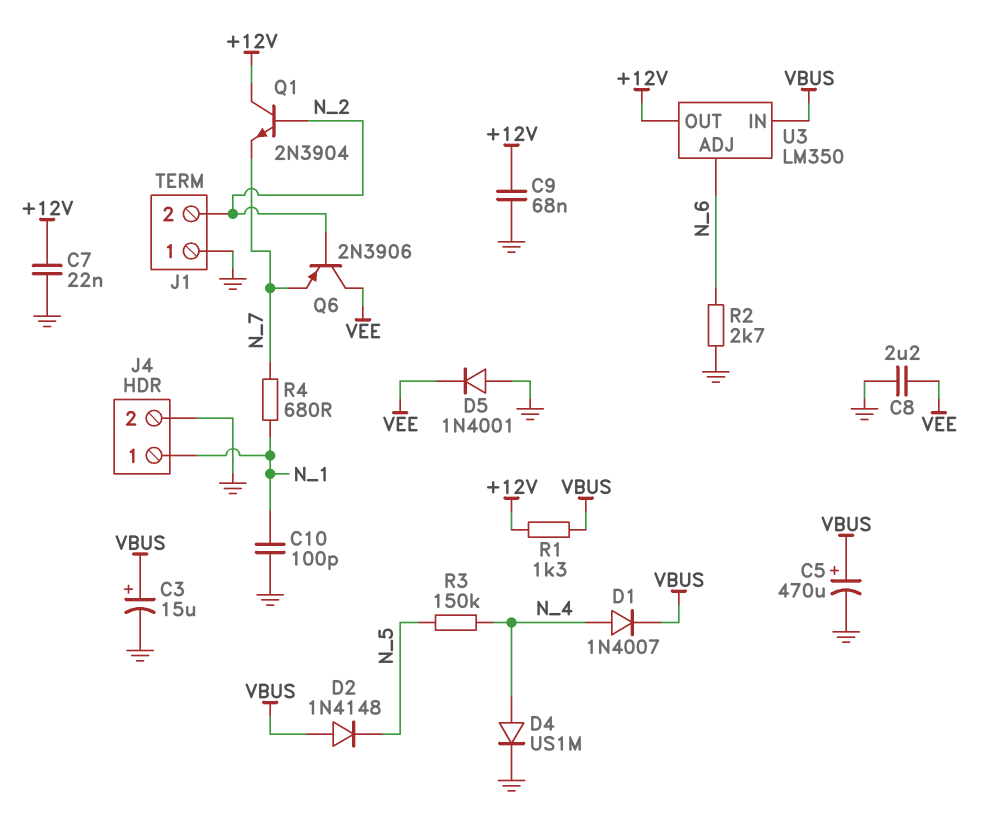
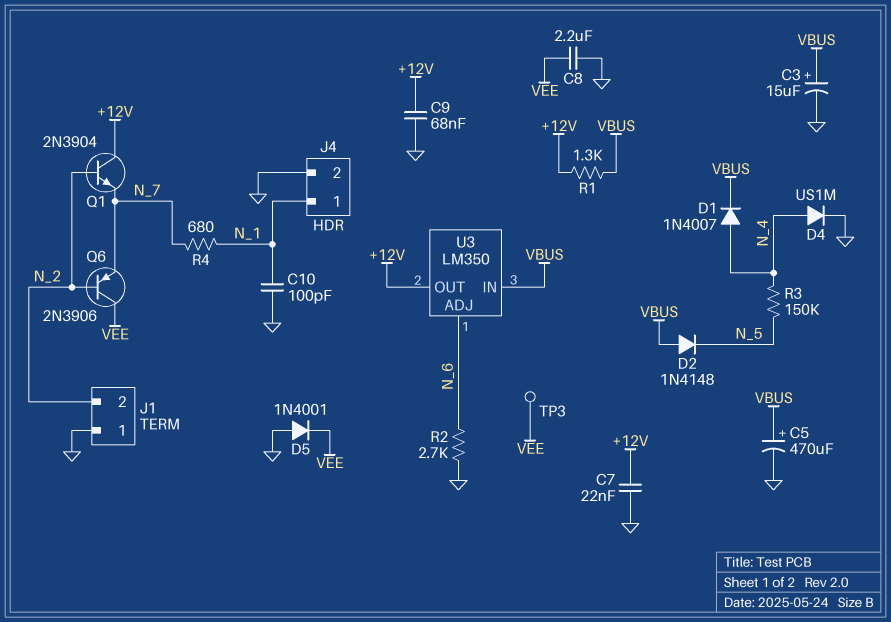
TP3: none -> test point (VEE)

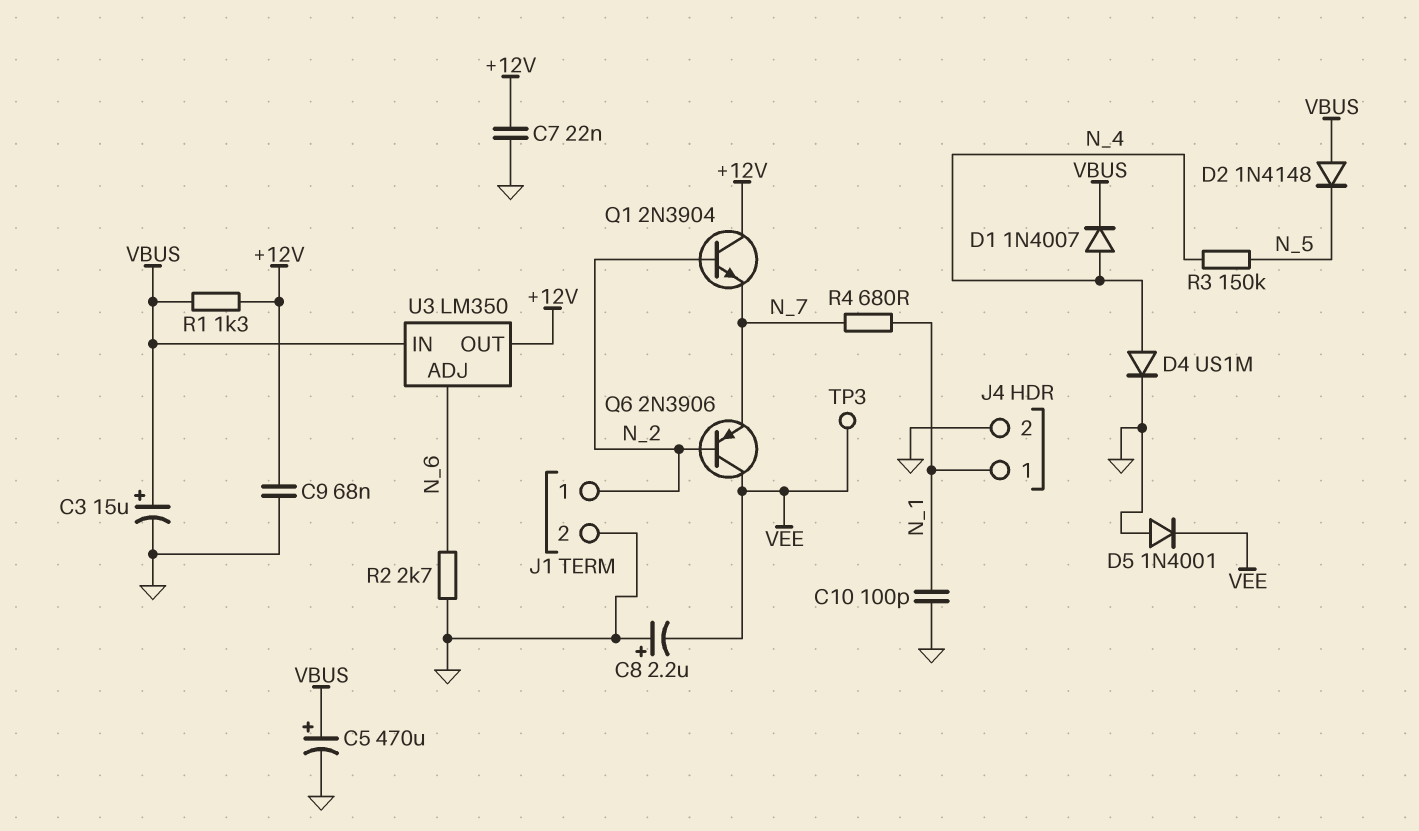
C8: 2.2uF (GND, VEE) -> 2.2uF (plus GND, minus VEE)
J1 pin 1: GND -> N_2
J1 pin 2: N_2 -> GND

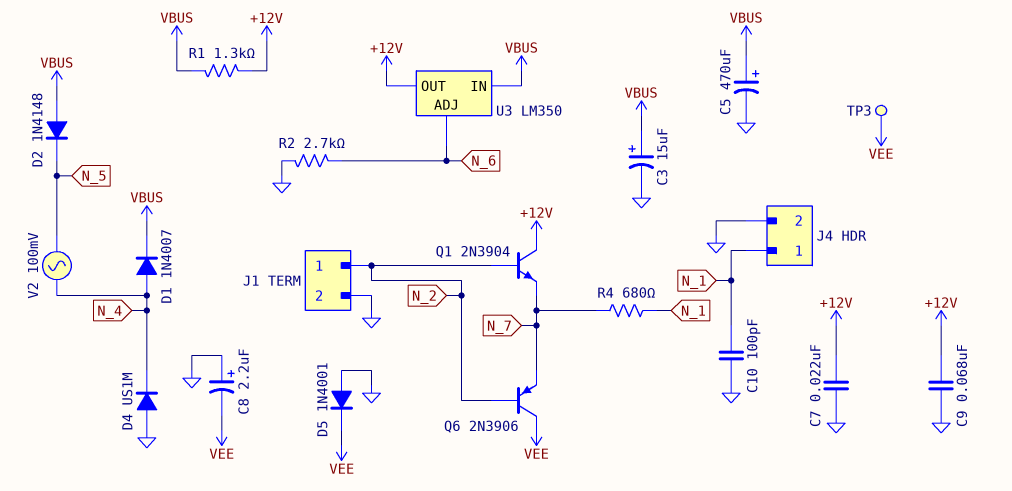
D4: diode US1M (A N_4, K GND) -> diode US1M (A GND, K N_4)
R3: 150k (N_4, N_5) -> none
V2: none -> AC 100mV (N_4, N_5)

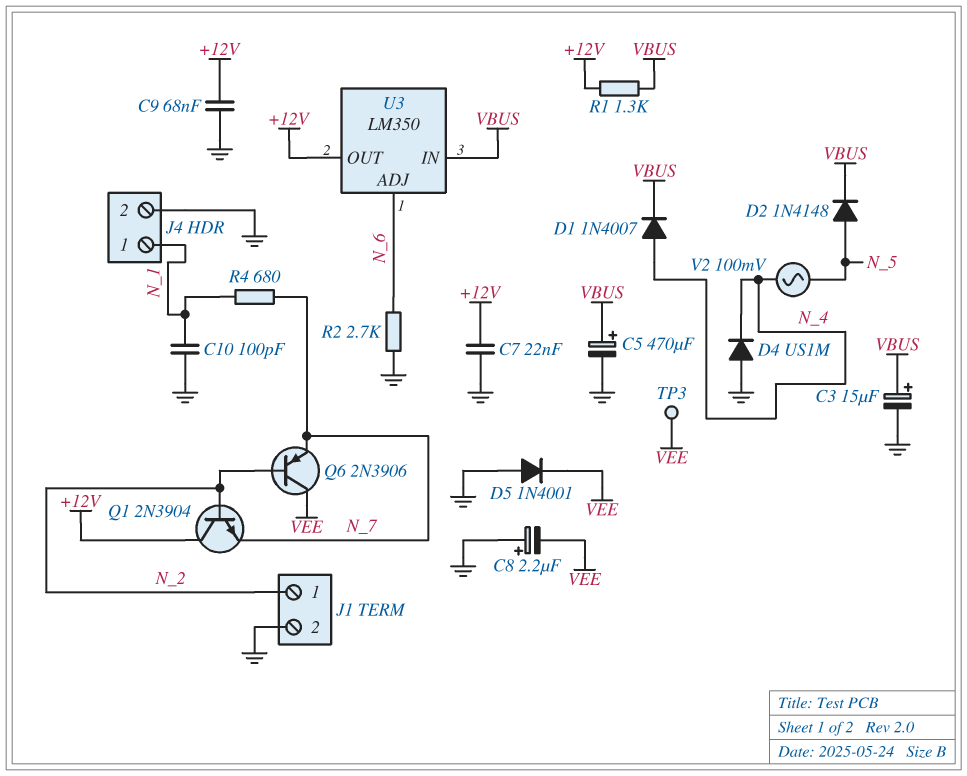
D2: diode 1N4148 (A VBUS, K N_5) -> diode 1N4148 (A N_5, K VBUS)

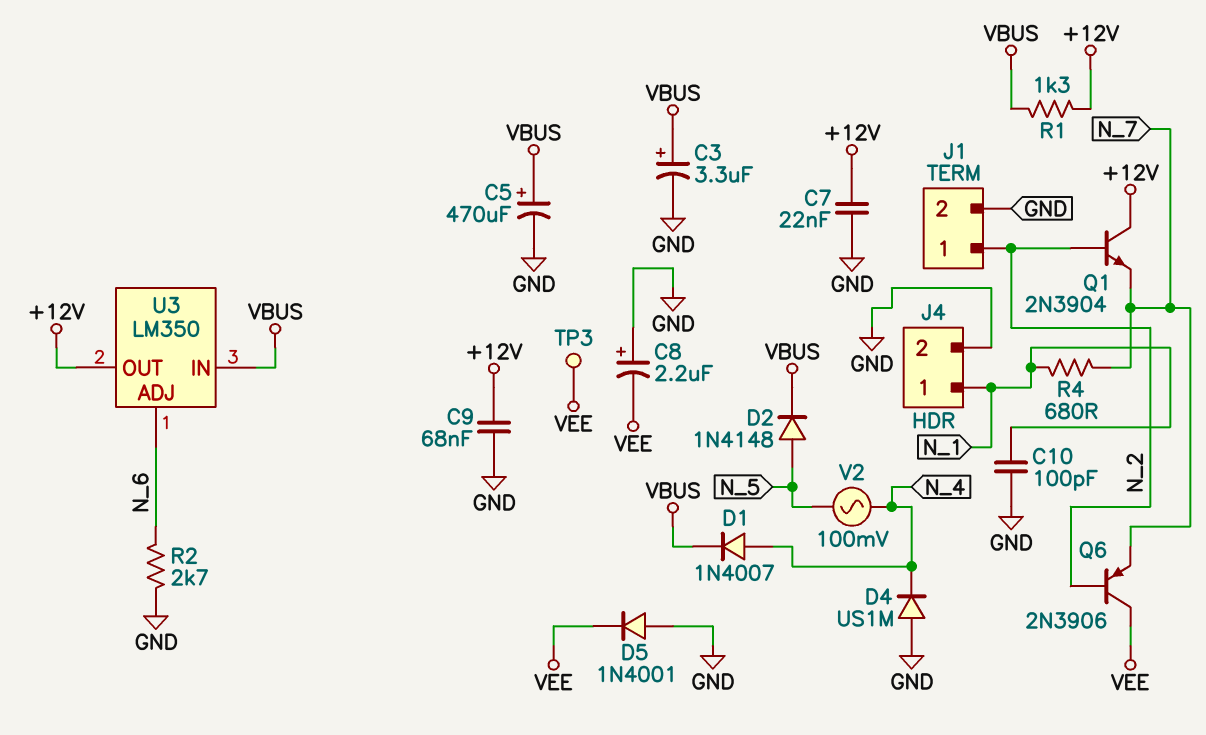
C3: 15uF (plus VBUS, minus GND) -> 3.3uF (plus VBUS, minus GND)

